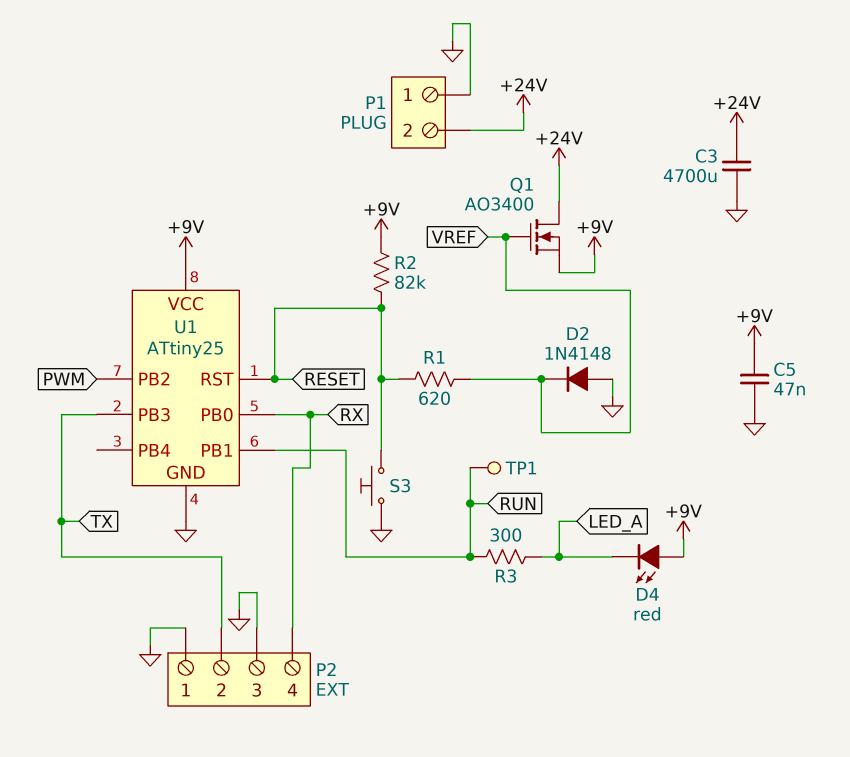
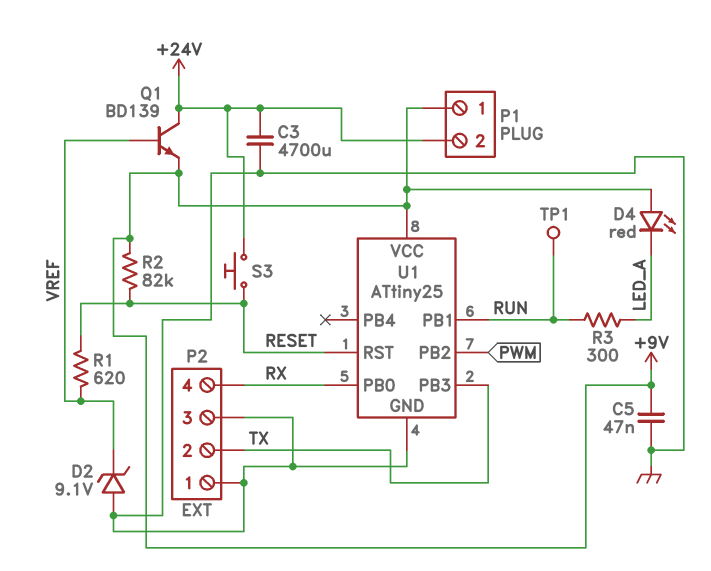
D2: diode 1N4148 (A GND, K VREF) -> zener 9.1V (A GND, K VREF)
P1 pin 1: GND -> +9V
Q1: NMOS AO3400 (G VREF, D +24V, S +9V) -> NPN BD139 (B VREF, C +24V, E +9V)
S3: button (GND, RESET) -> button (+24V, RESET)

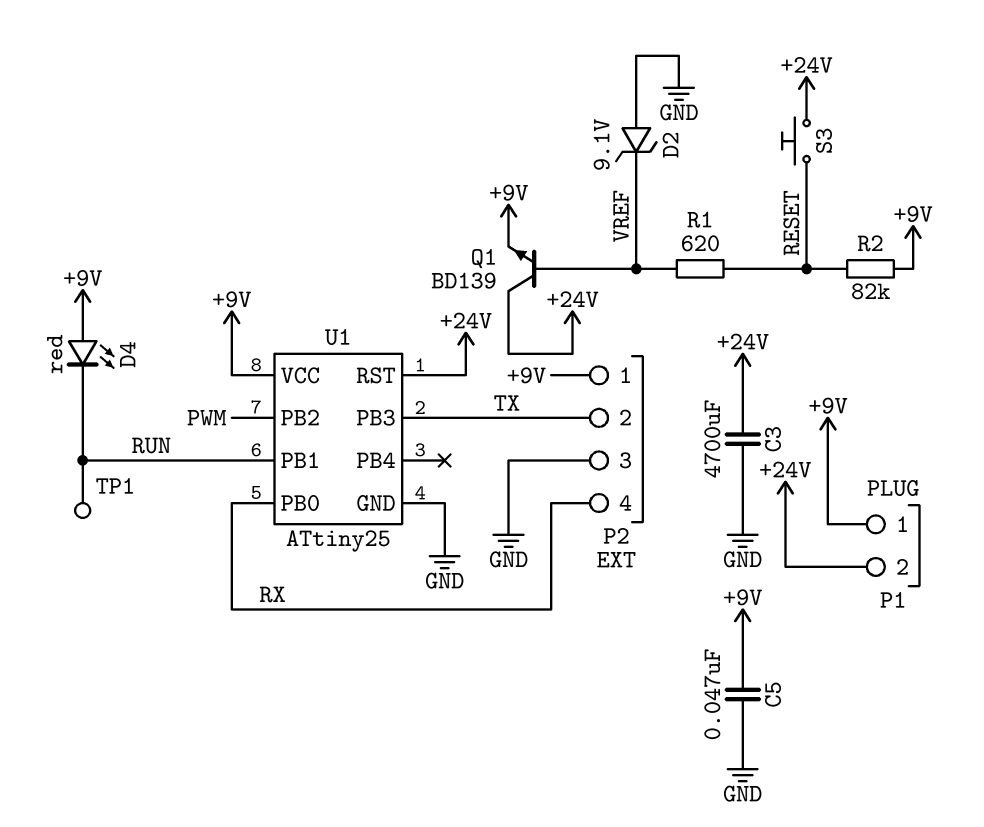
D4: LED red (A +9V, K LED_A) -> LED red (A +9V, K RUN)
P2 pin 1: GND -> +9V
R3: 300 (LED_A, RUN) -> none
U1 pin RST: RESET -> +24V

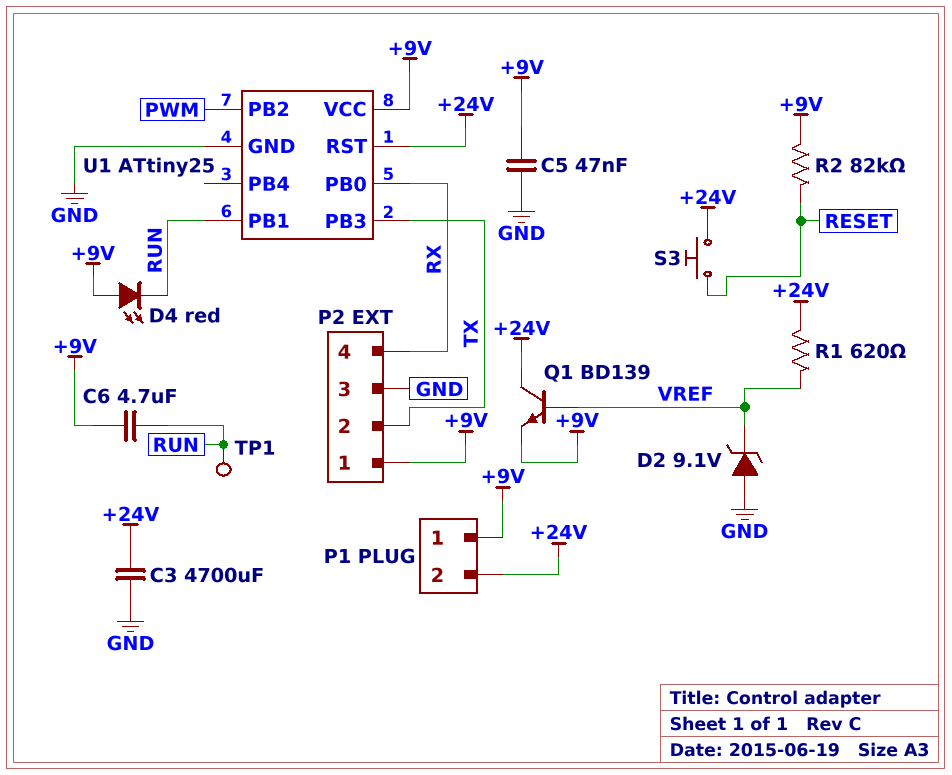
C6: none -> 4.7uF (+9V, RUN)
R1: 620 (RESET, VREF) -> 620 (+24V, VREF)

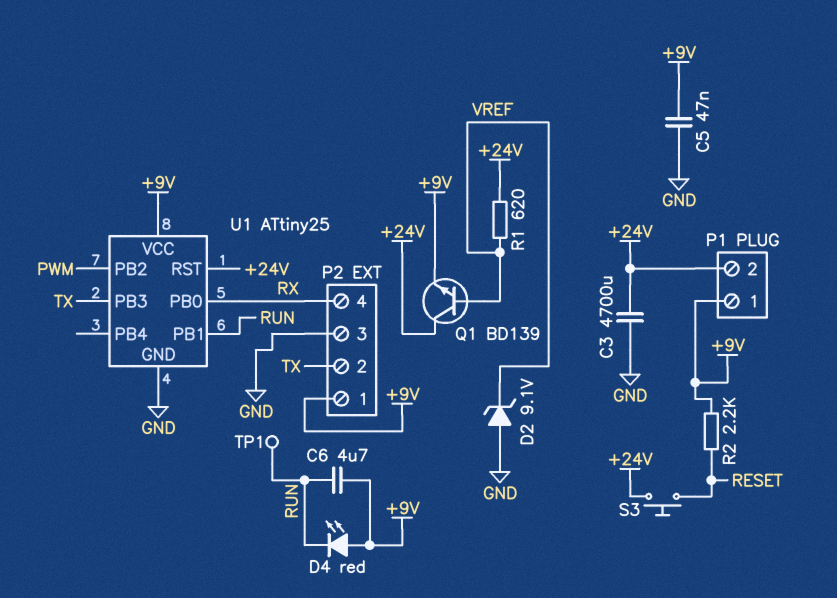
R2: 82k (+9V, RESET) -> 2.2k (+9V, RESET)

